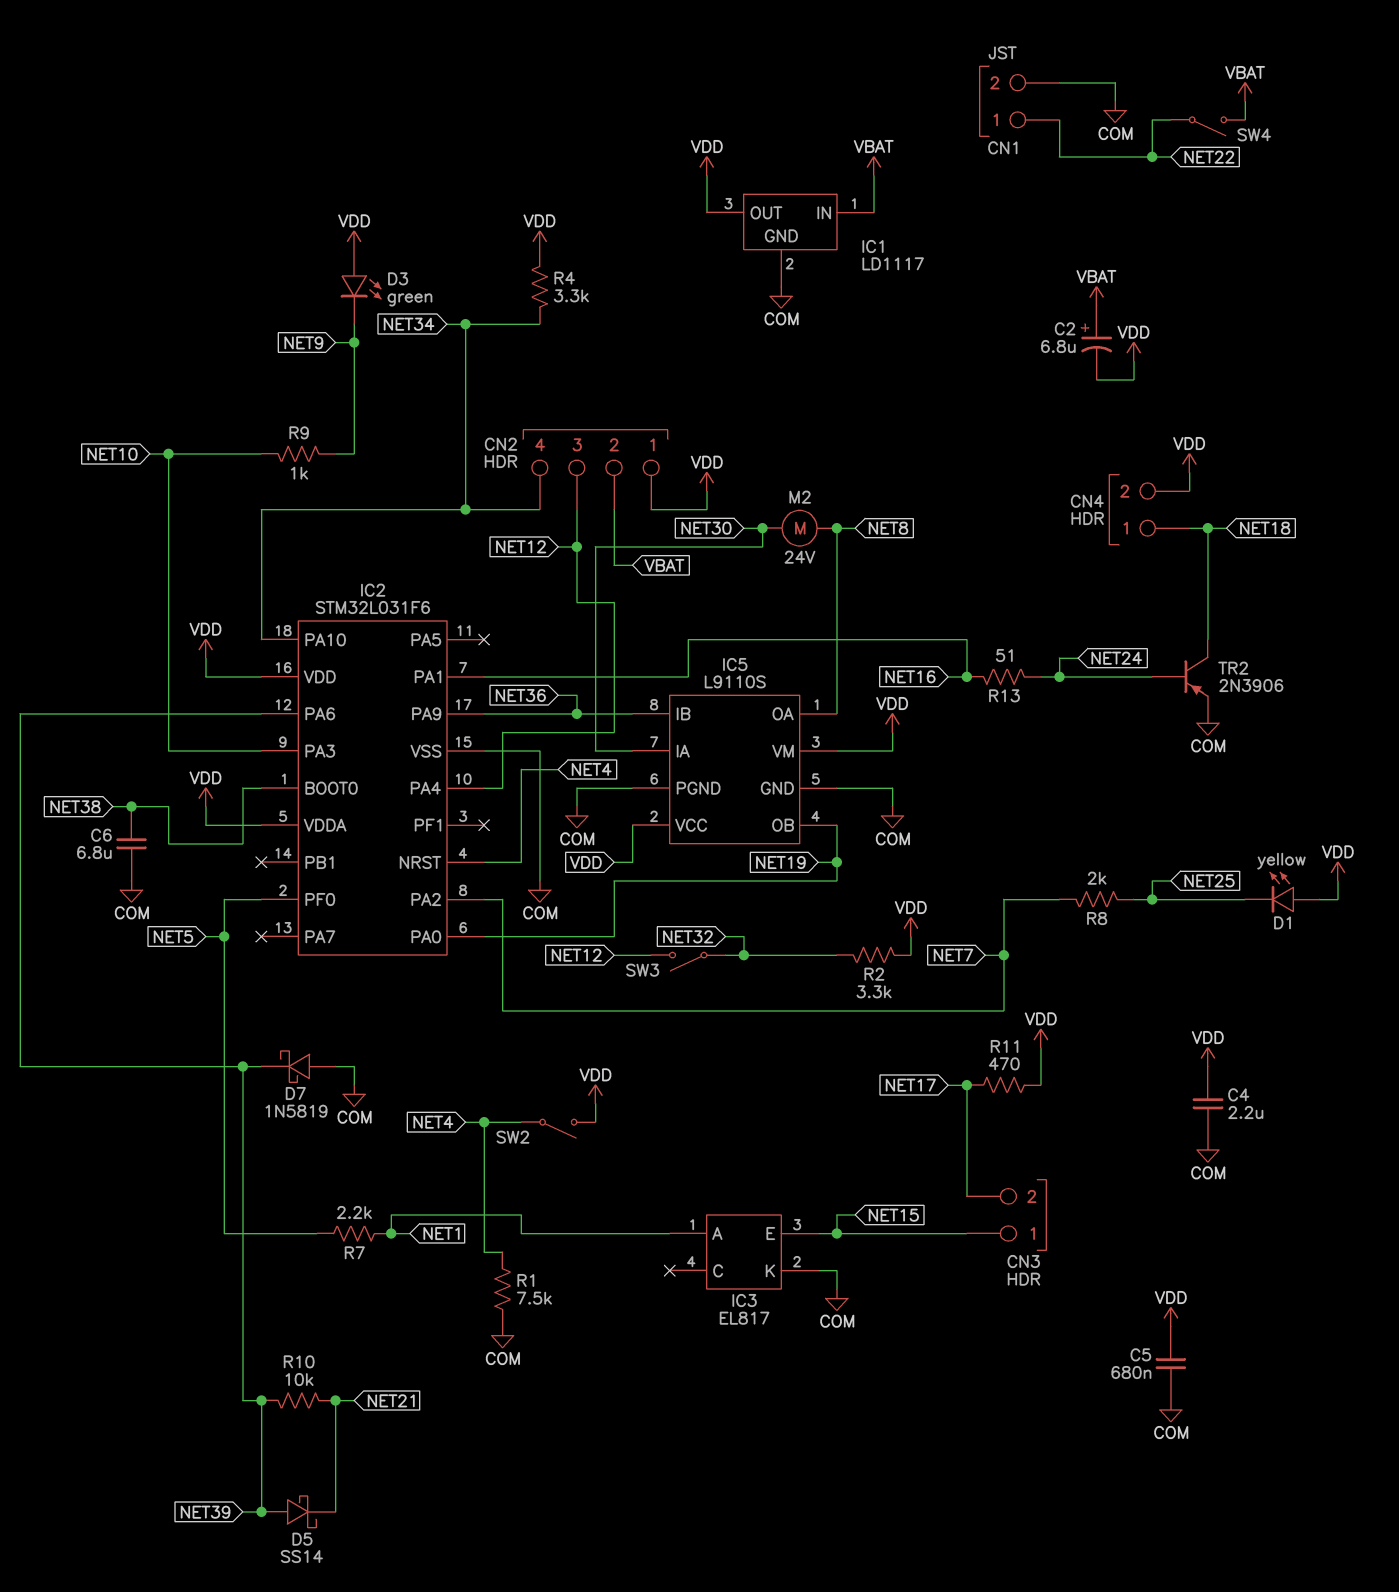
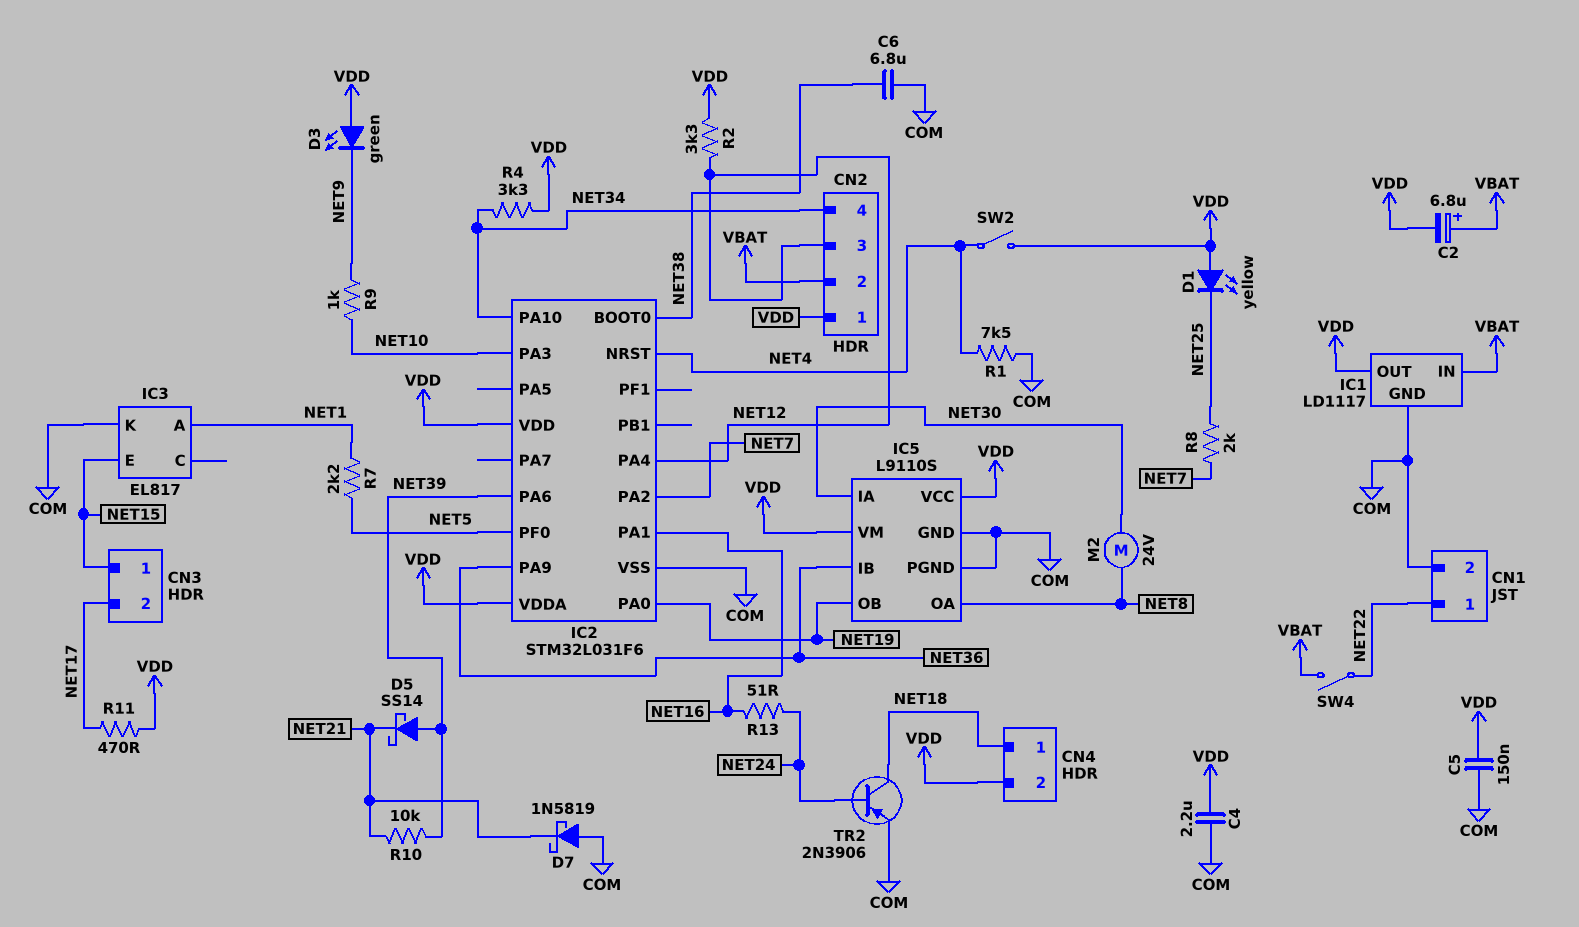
C5: 680nF (COM, VDD) -> 150nF (COM, VDD)
D7: schottky 1N5819 (A COM, K NET39) -> schottky 1N5819 (A COM, K NET21)
R2: 3.3k (NET32, VDD) -> 3.3k (NET12, VDD)
SW3: switch (NET12, NET32) -> none

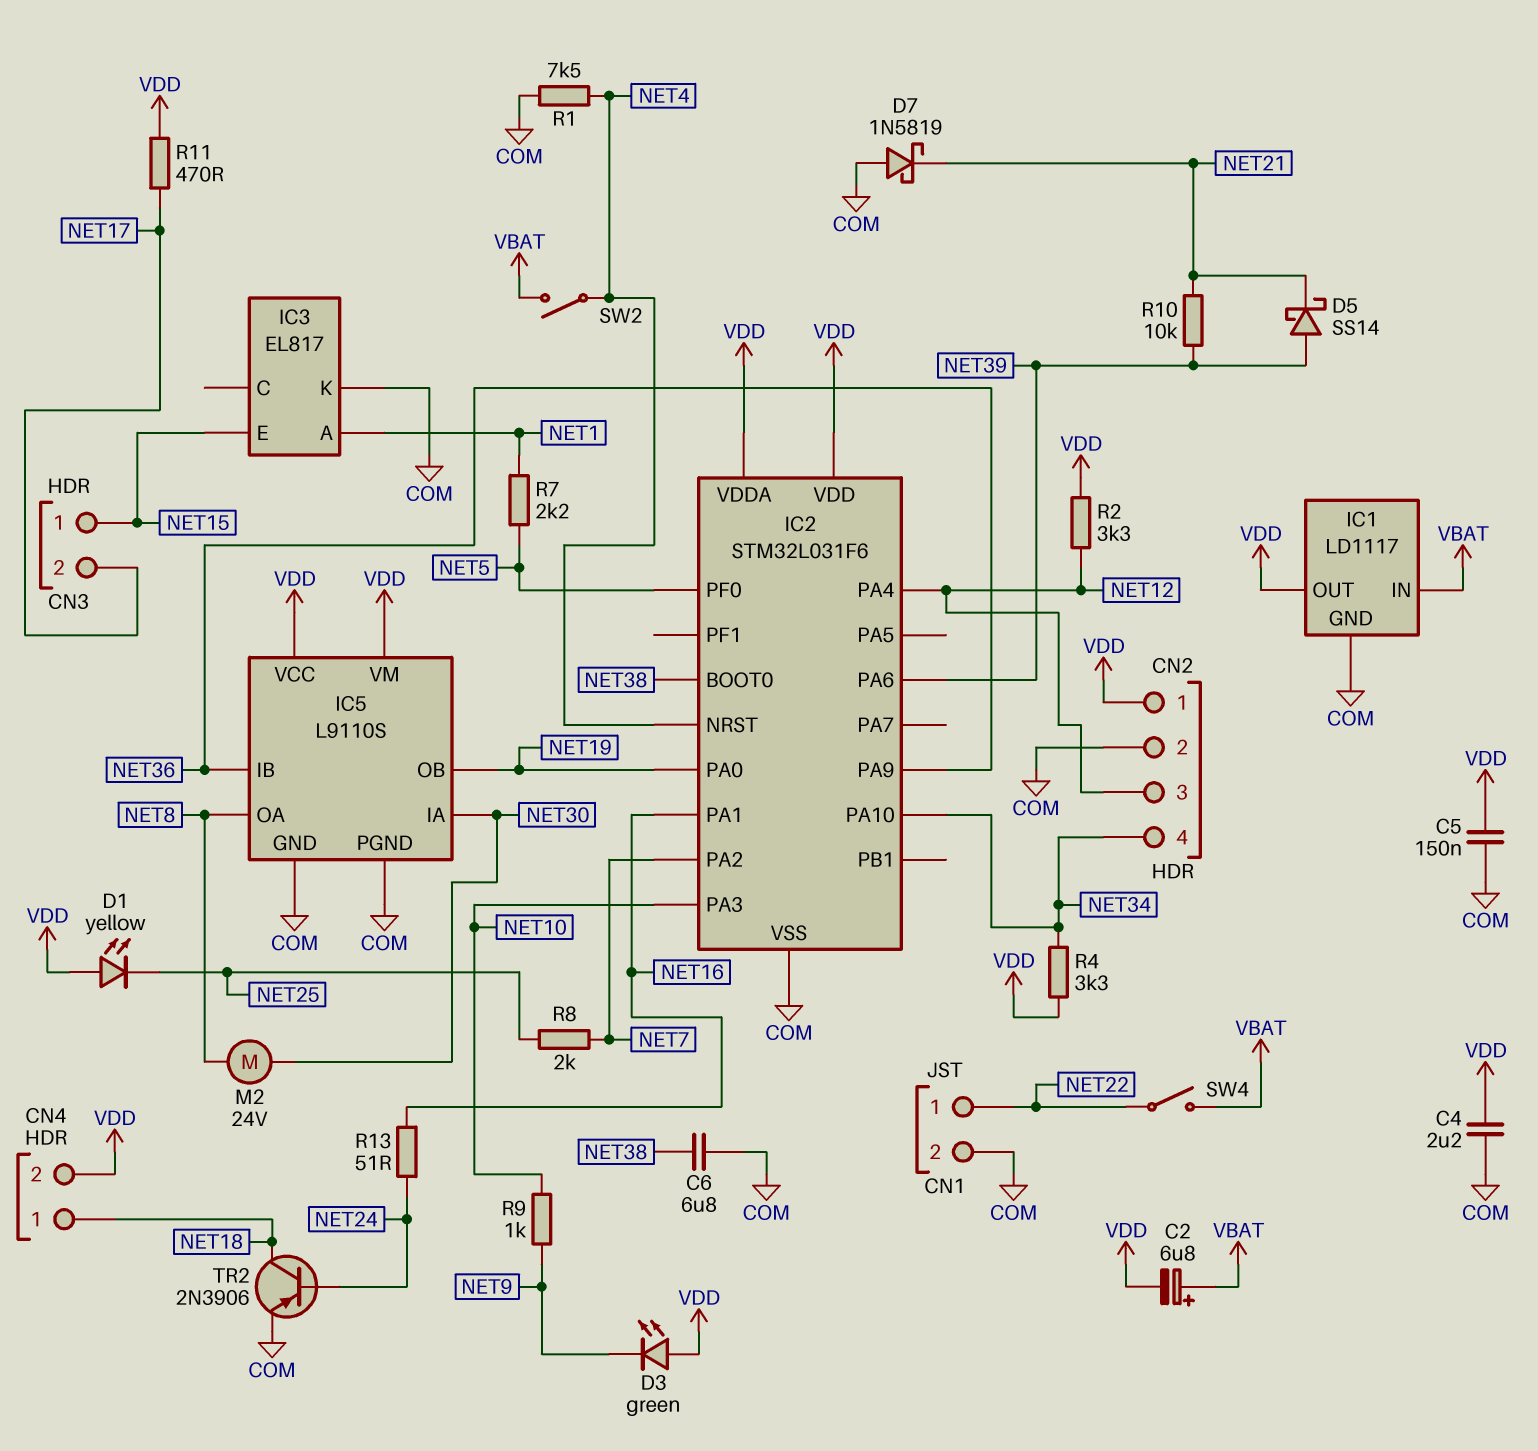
CN2 pin 2: VBAT -> COM
SW2: switch (NET4, VDD) -> switch (NET4, VBAT)

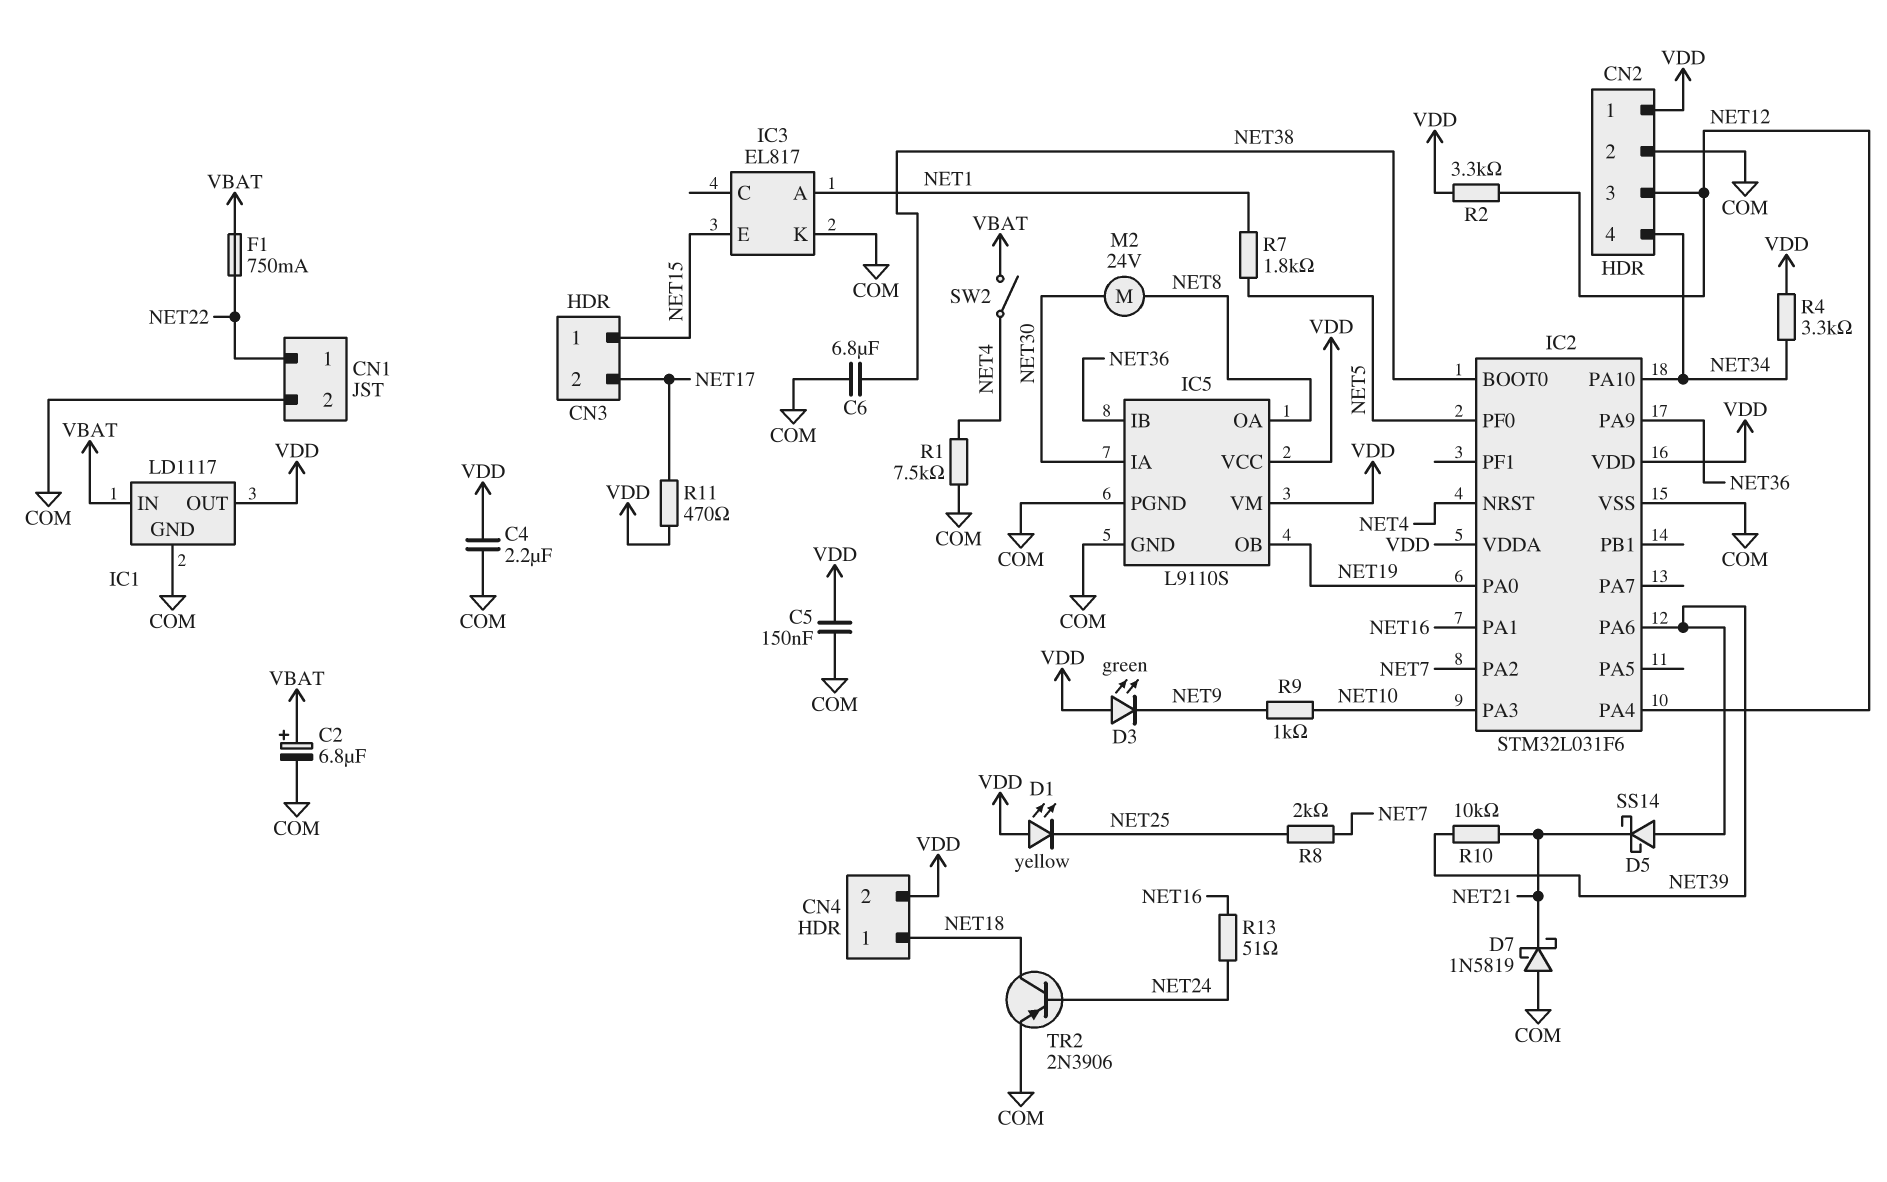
C2: 6.8uF (plus VBAT, minus VDD) -> 6.8uF (plus VBAT, minus COM)
F1: none -> 750mA (NET22, VBAT)
R7: 2.2k (NET1, NET5) -> 1.8k (NET1, NET5)
SW4: switch (NET22, VBAT) -> none

